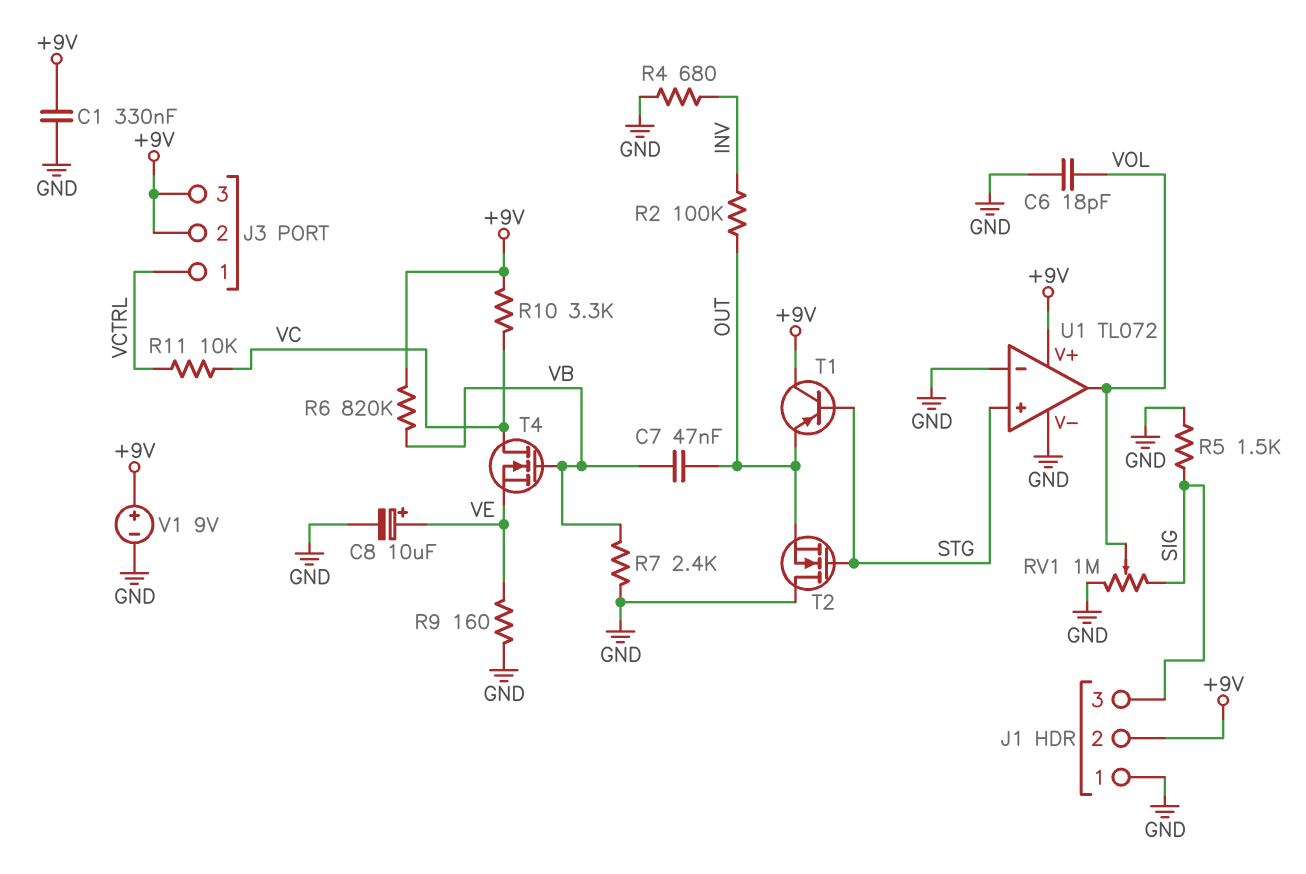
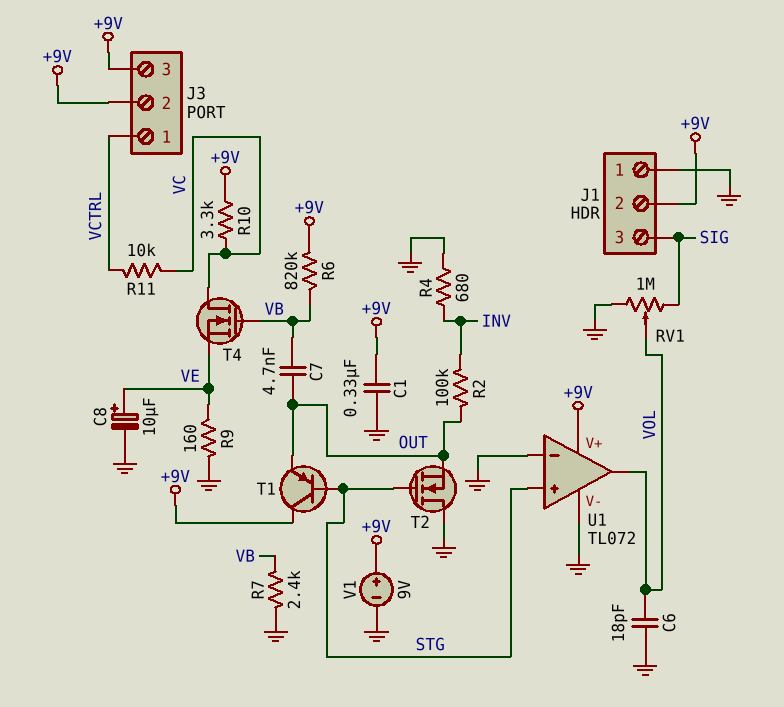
C7: 47nF (OUT, VB) -> 4.7nF (OUT, VB)
R5: 1.5k (GND, SIG) -> none

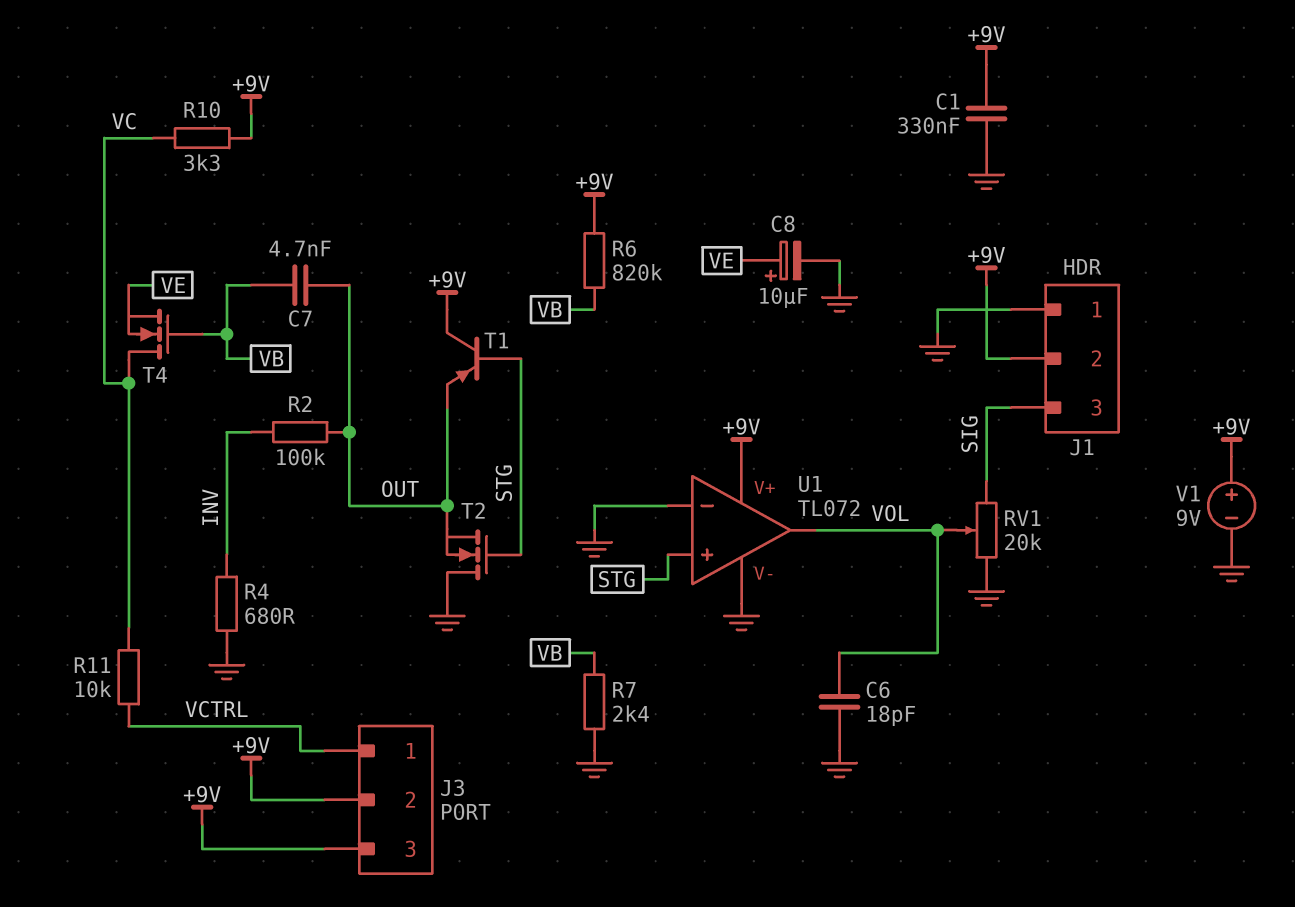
R9: 160 (GND, VE) -> none
RV1: 1M (GND, SIG, wiper VOL) -> 20k (GND, SIG, wiper VOL)

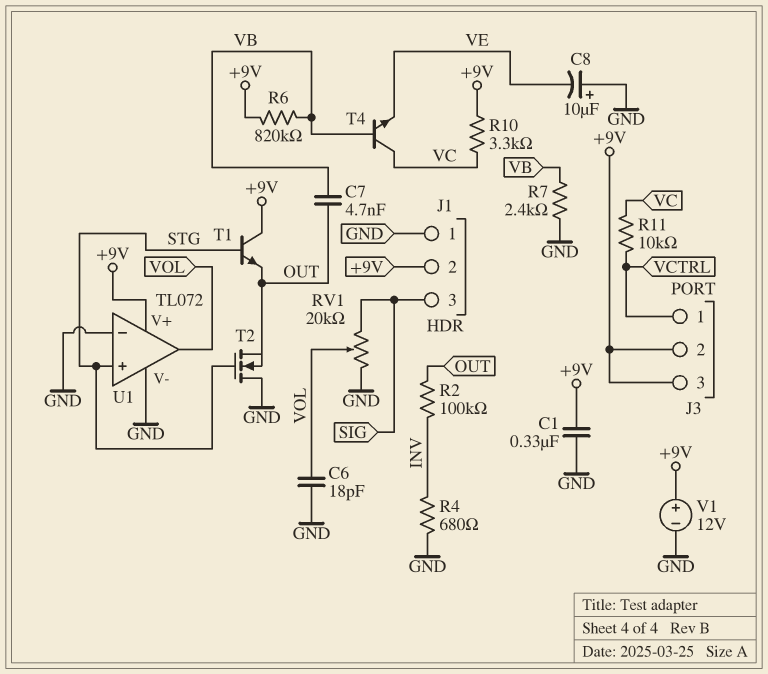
C8: 10uF (plus VE, minus GND) -> 10uF (plus GND, minus VE)
T1: PNP (B STG, C +9V, E OUT) -> NPN (B STG, C +9V, E OUT)
T4: NMOS (G VB, D VC, S VE) -> NPN (B VB, C VC, E VE)
V1: 9V (plus +9V, minus GND) -> 12V (plus +9V, minus GND)

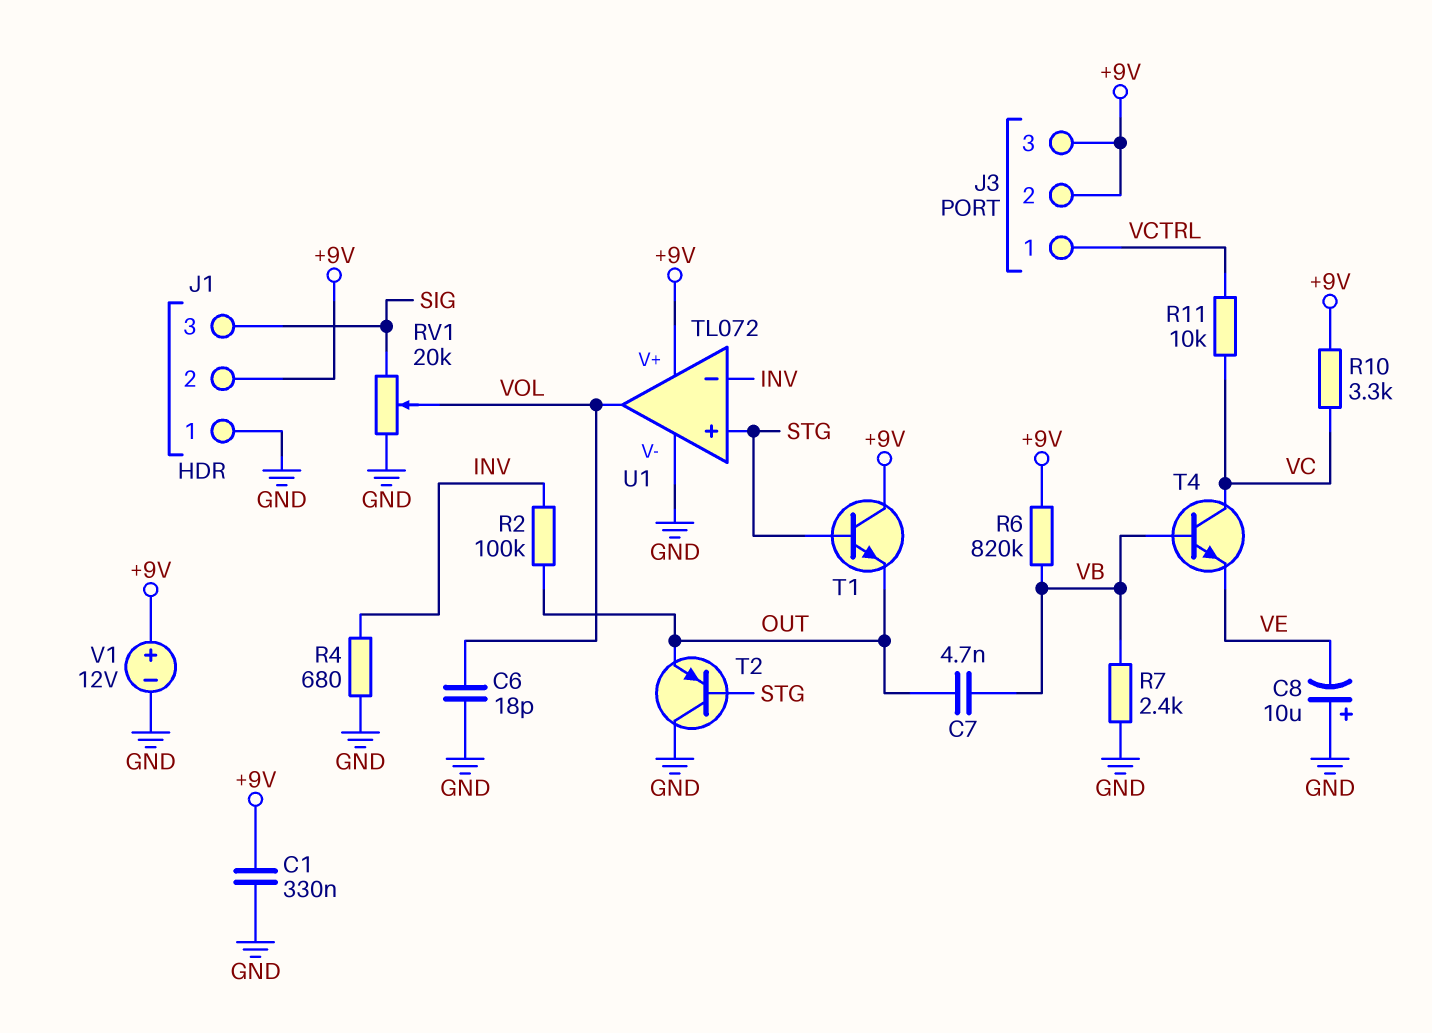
T2: NMOS (G STG, D GND, S OUT) -> PNP (B STG, C GND, E OUT)
U1 pin in-: GND -> INV

